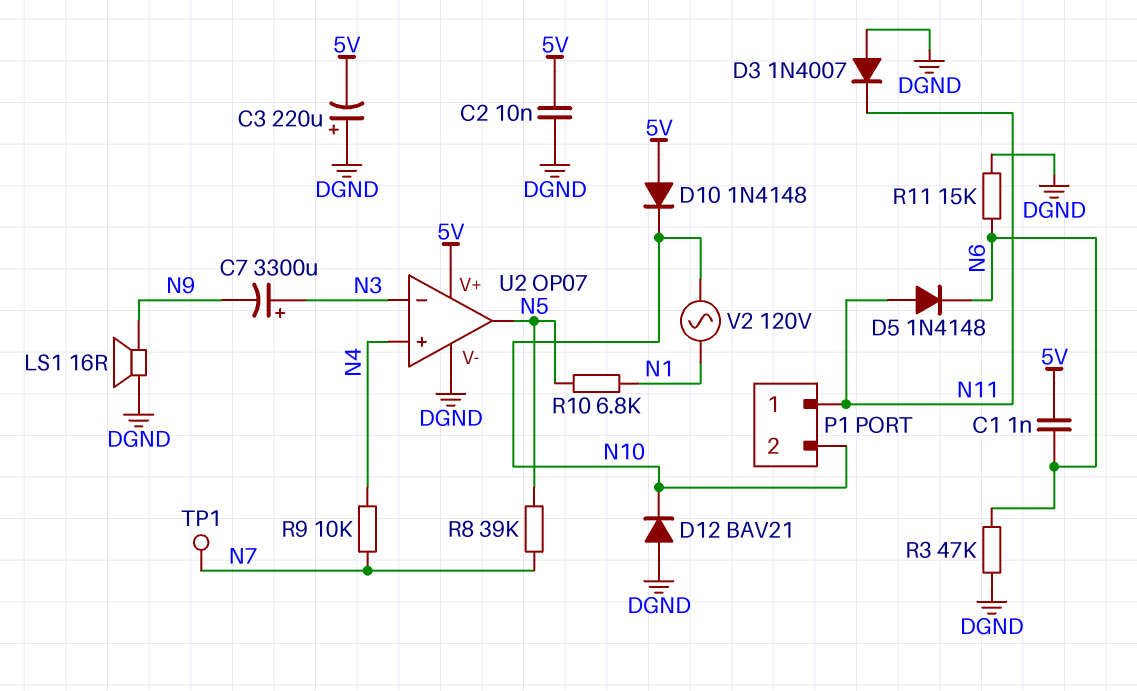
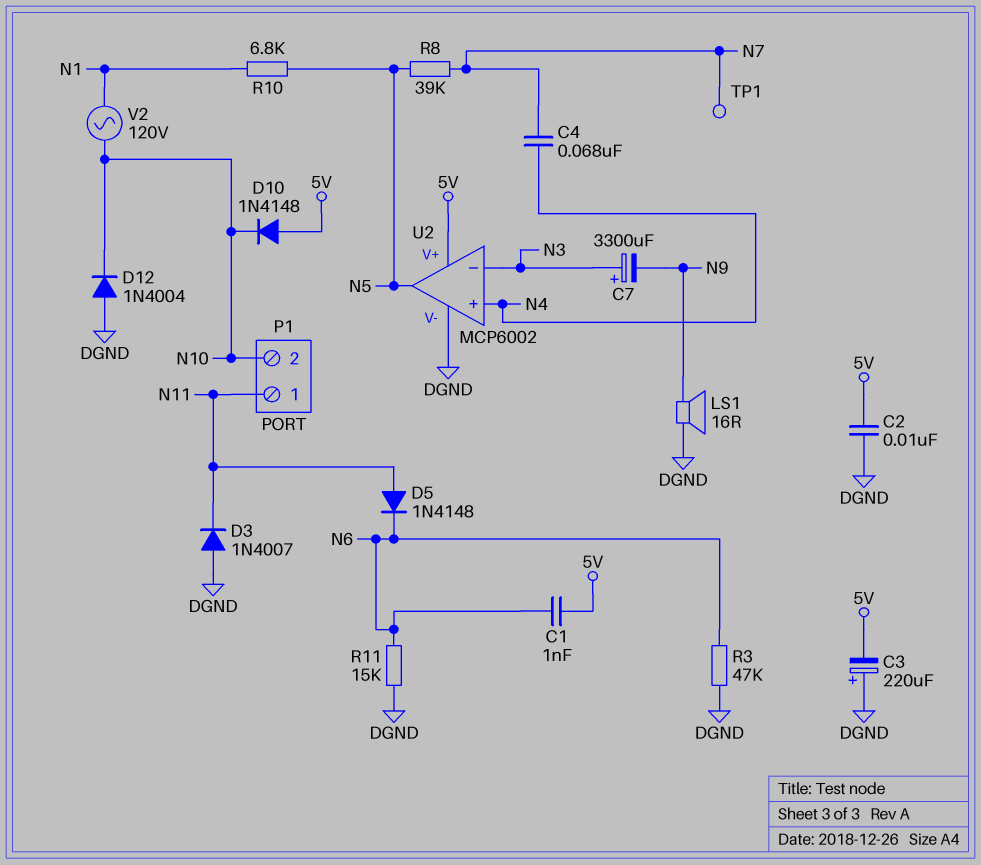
C4: none -> 68nF (N4, N7)
D12: diode BAV21 (A DGND, K N10) -> diode 1N4004 (A DGND, K N10)
R9: 10k (N4, N7) -> none
U2: OP07 -> MCP6002

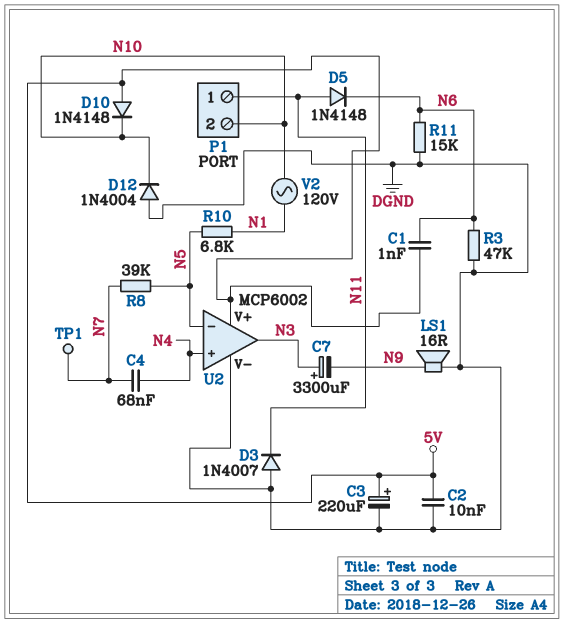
C3: 220uF (plus DGND, minus 5V) -> 220uF (plus 5V, minus DGND)
U2 pin in-: N3 -> N5
U2 pin out: N5 -> N3

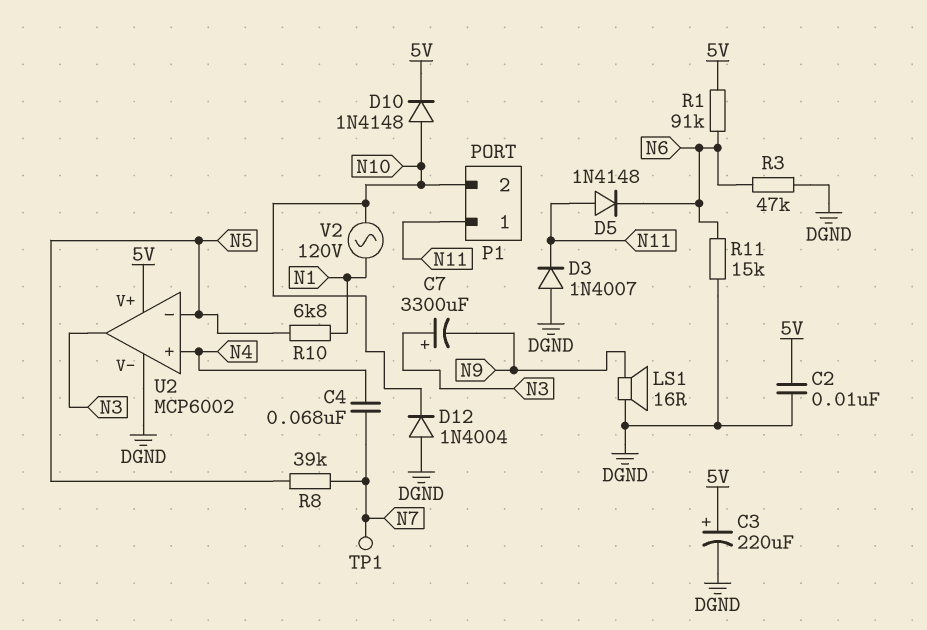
C1: 1nF (5V, N6) -> none
D10: diode 1N4148 (A 5V, K N10) -> diode 1N4148 (A N10, K 5V)
R1: none -> 91k (5V, N6)

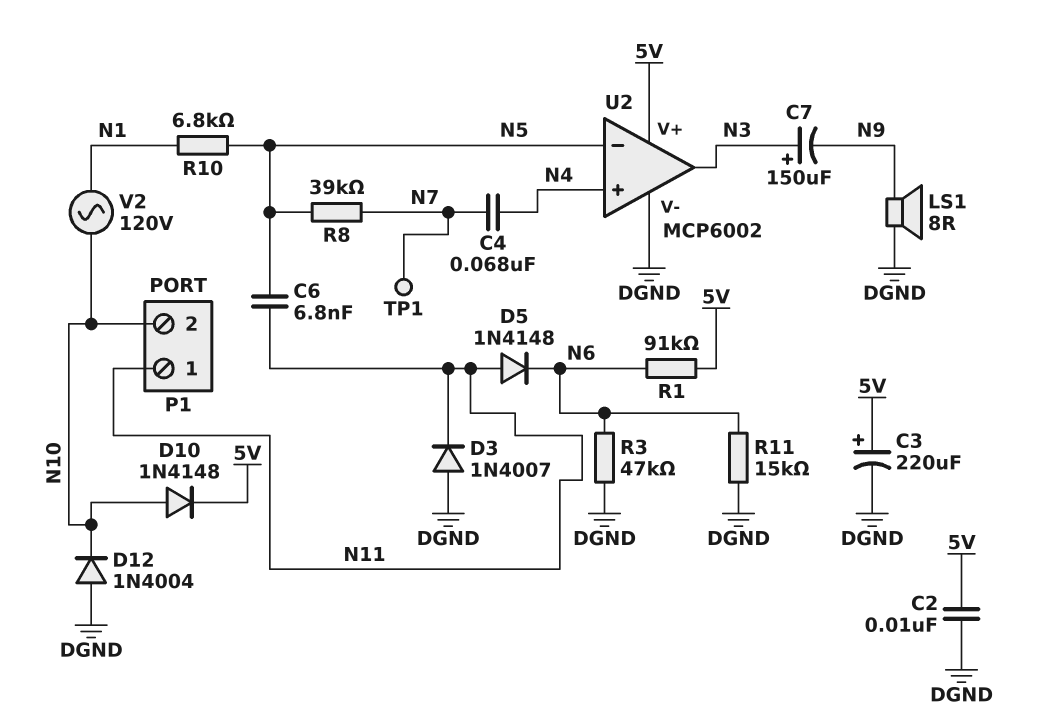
C6: none -> 6.8nF (N5, N11)
C7: 3300uF (plus N3, minus N9) -> 150uF (plus N3, minus N9)
LS1: speaker 16R (DGND, N9) -> speaker 8R (DGND, N9)

